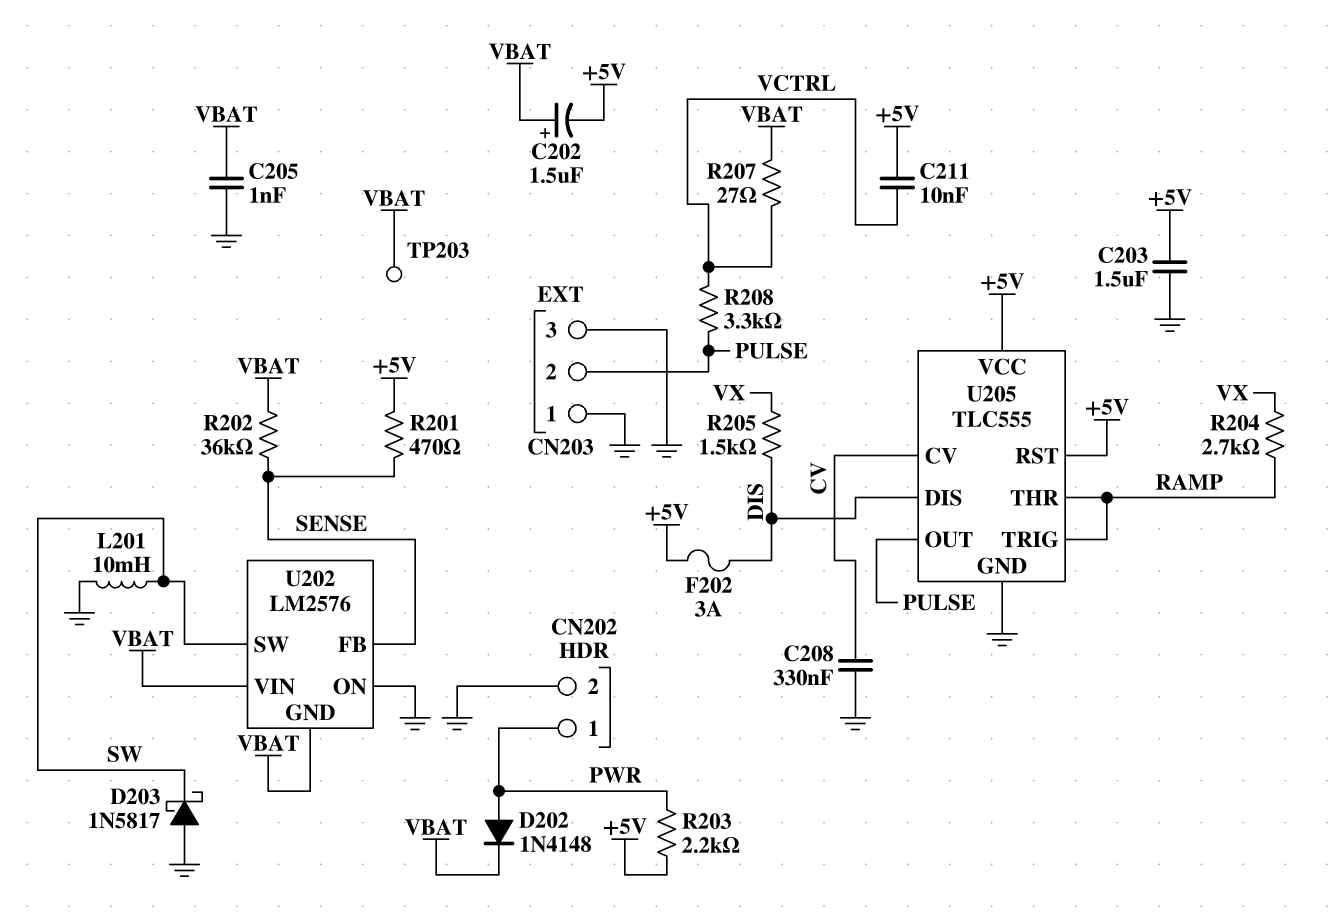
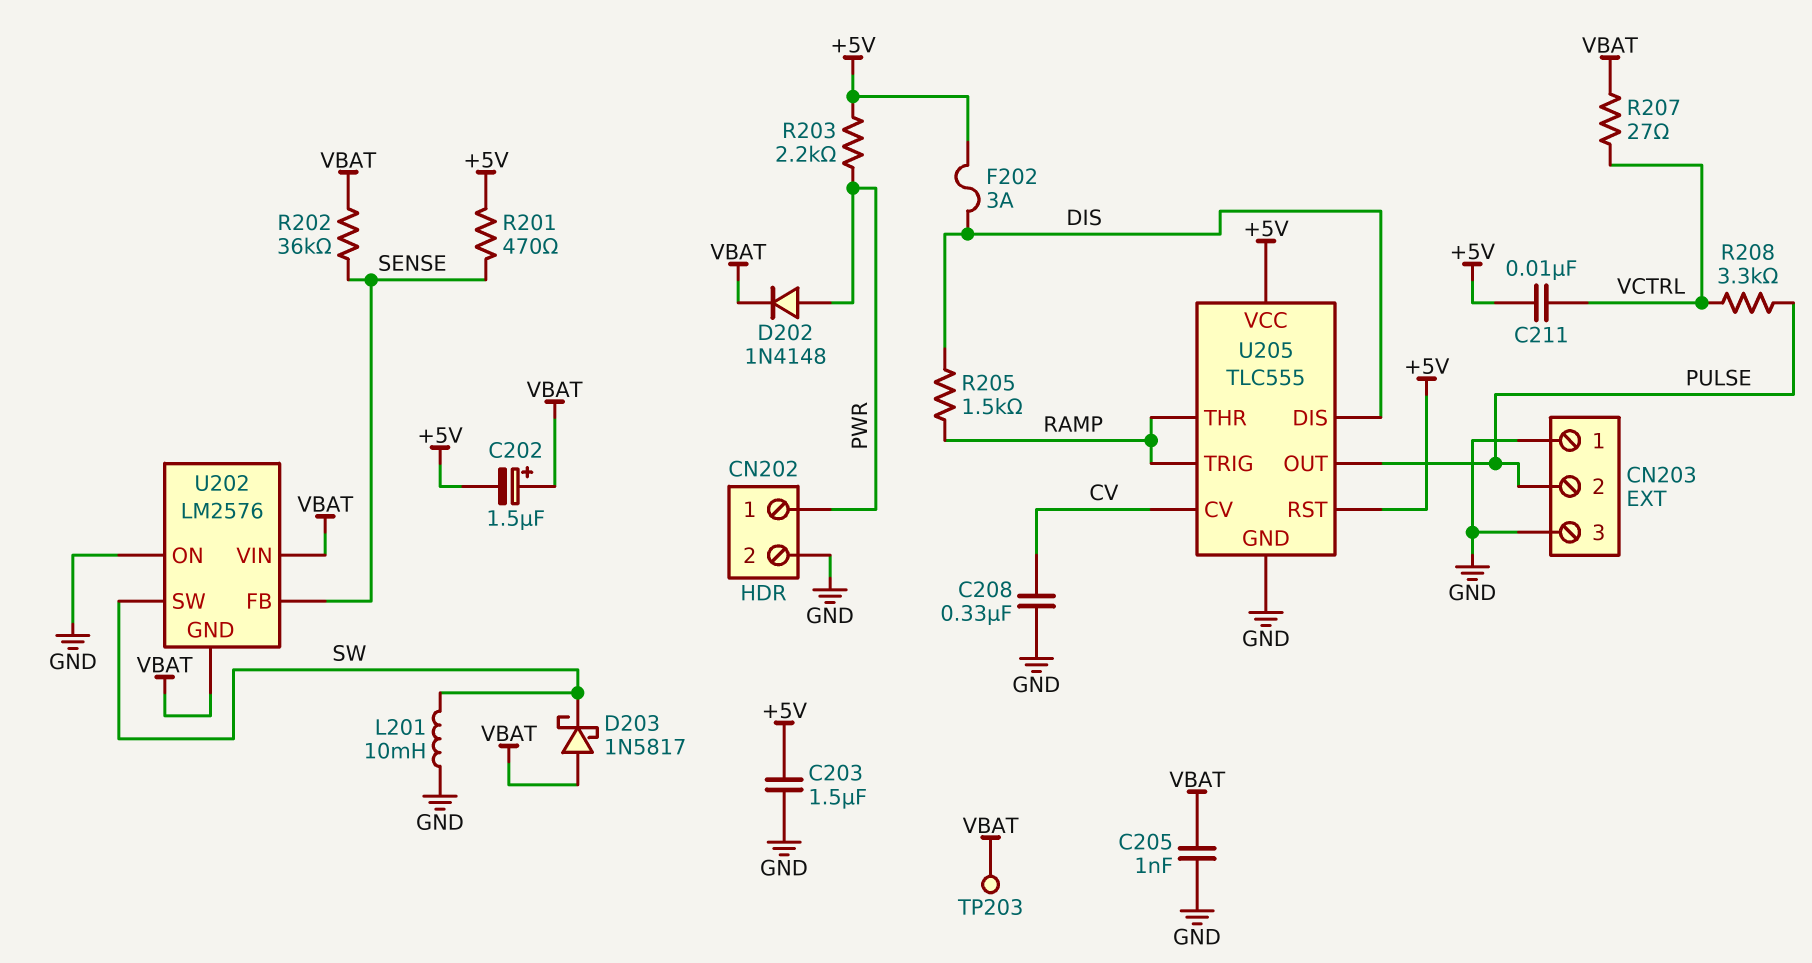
D203: schottky 1N5817 (A GND, K SW) -> schottky 1N5817 (A VBAT, K SW)
R204: 2.7k (RAMP, VX) -> none
R205: 1.5k (DIS, VX) -> 1.5k (DIS, RAMP)

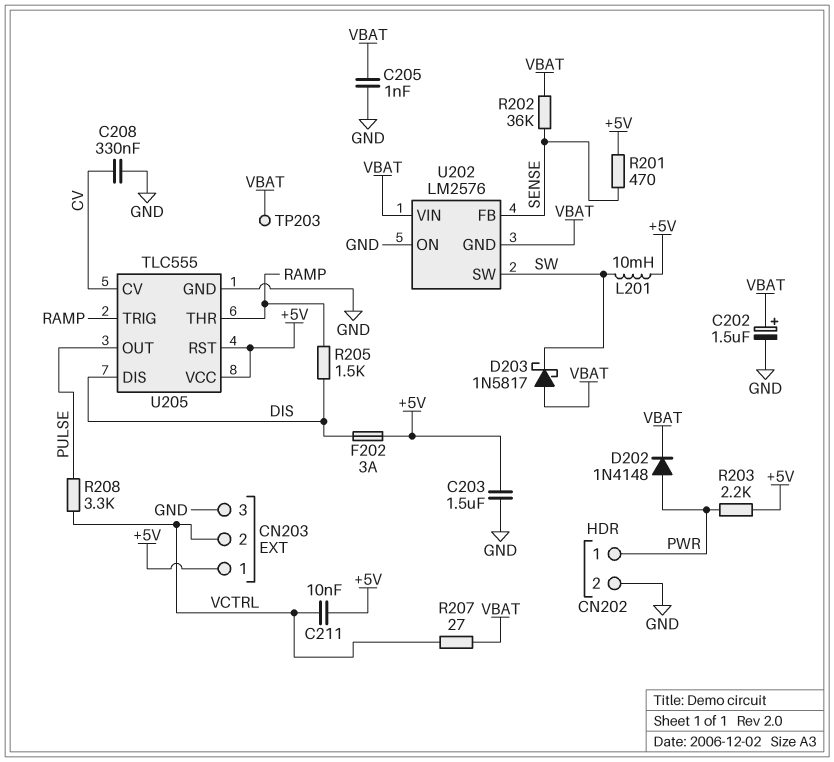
C202: 1.5uF (plus VBAT, minus +5V) -> 1.5uF (plus VBAT, minus GND)
CN203 pin 1: GND -> +5V
CN203 pin 2: PULSE -> VCTRL
L201: 10mH (GND, SW) -> 10mH (+5V, SW)

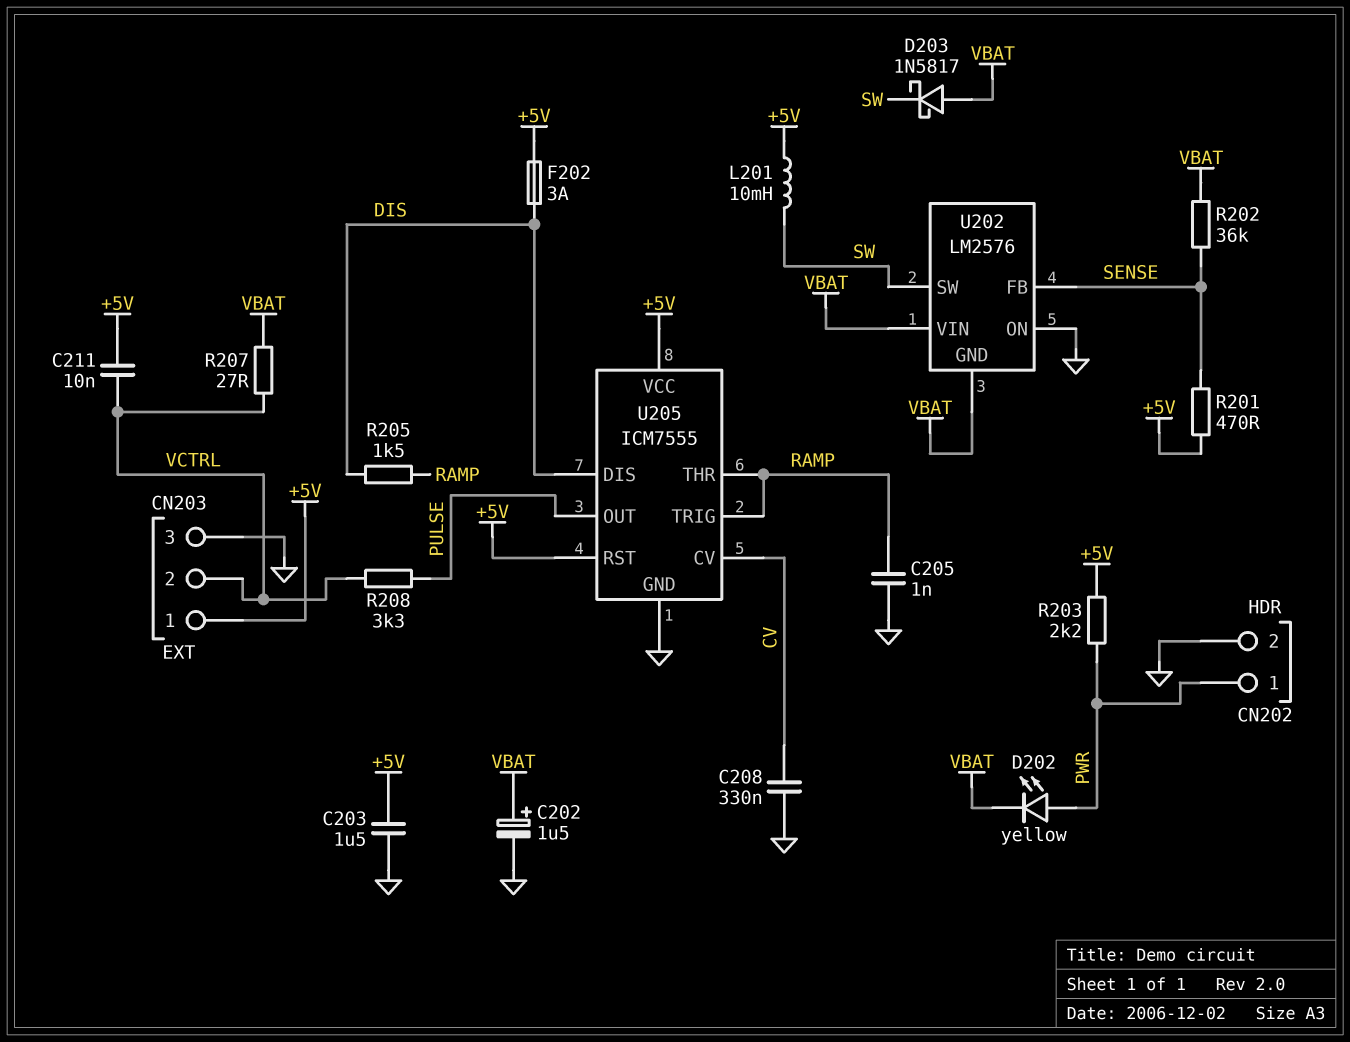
C205: 1nF (GND, VBAT) -> 1nF (GND, RAMP)
D202: diode 1N4148 (A PWR, K VBAT) -> LED yellow (A PWR, K VBAT)
TP203: test point (VBAT) -> none
U205: TLC555 -> ICM7555

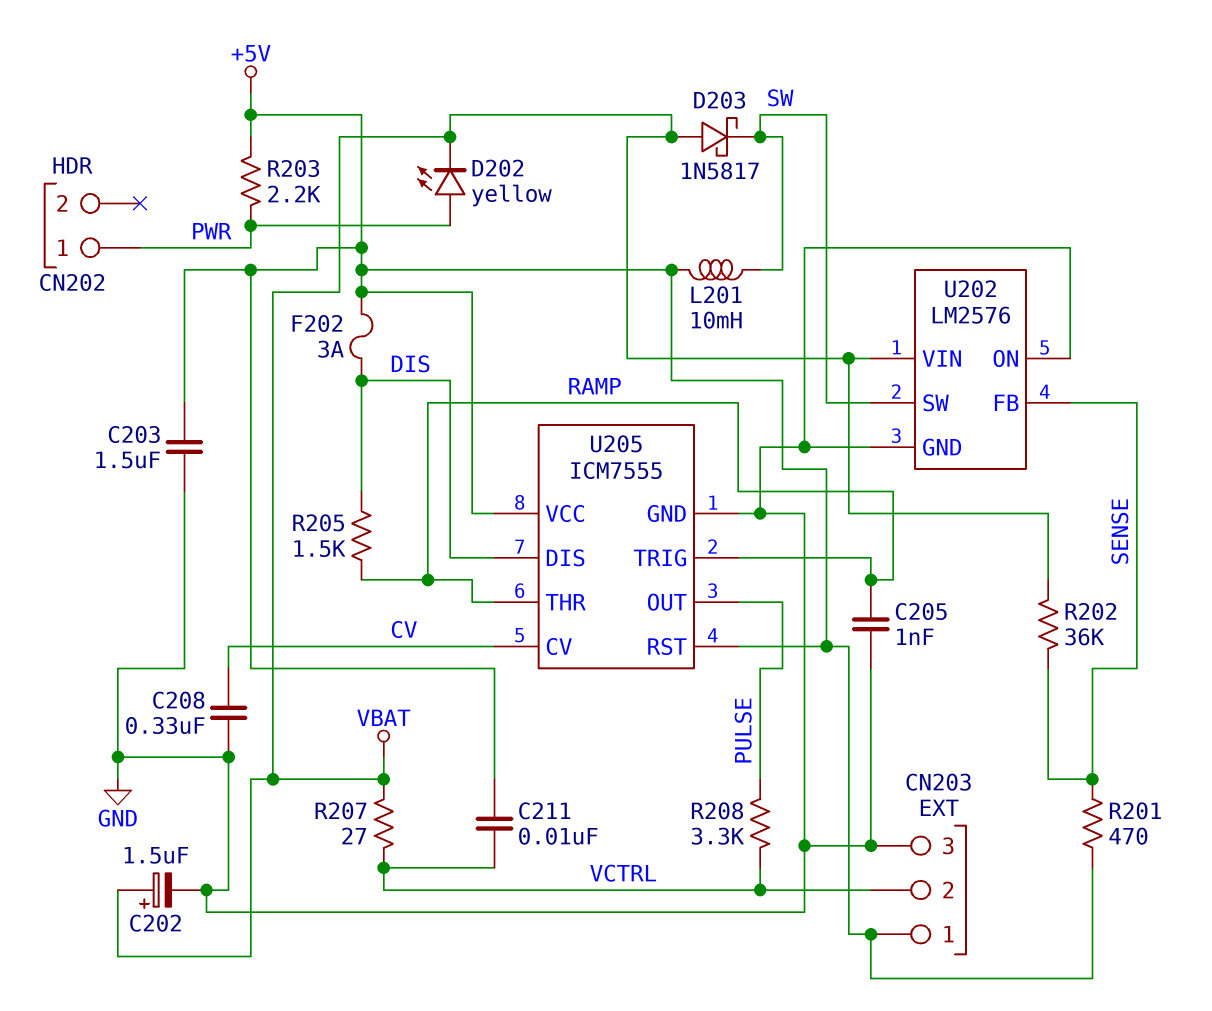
CN202 pin 2: GND -> none
U202 pin GND: VBAT -> GND

